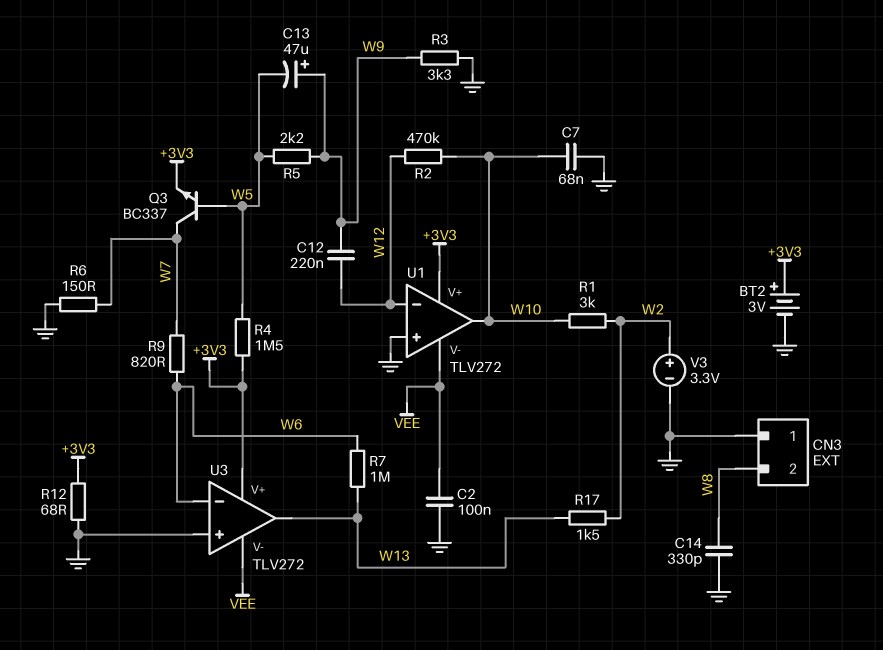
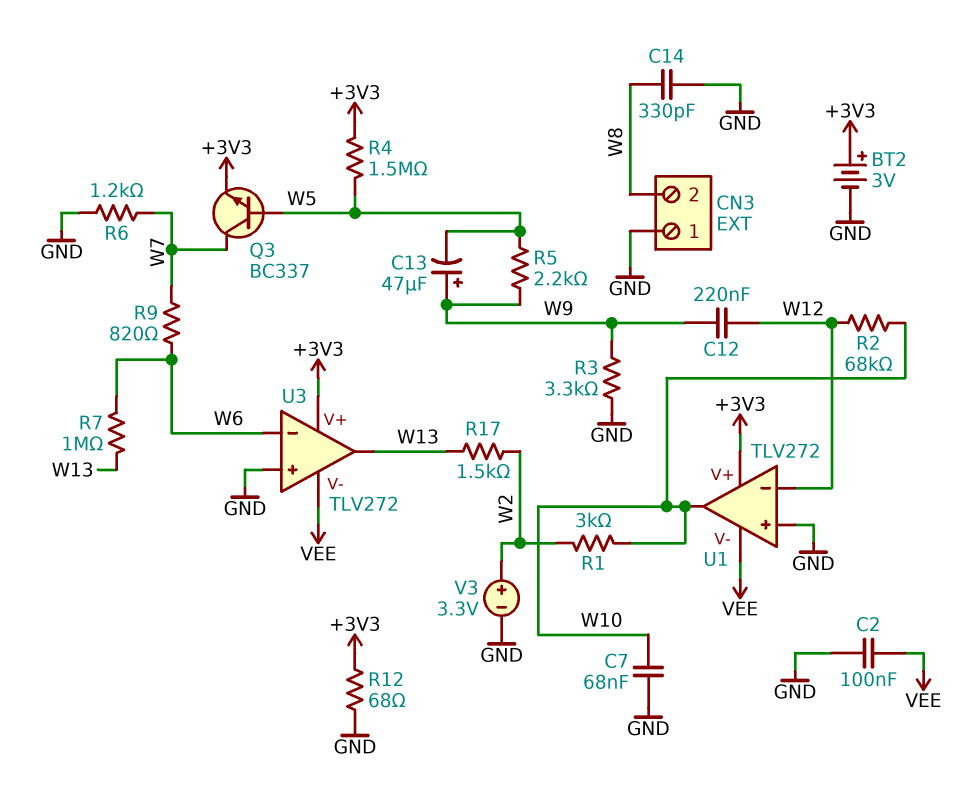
R2: 470k (W10, W12) -> 68k (W10, W12)
R6: 150 (GND, W7) -> 1.2k (GND, W7)

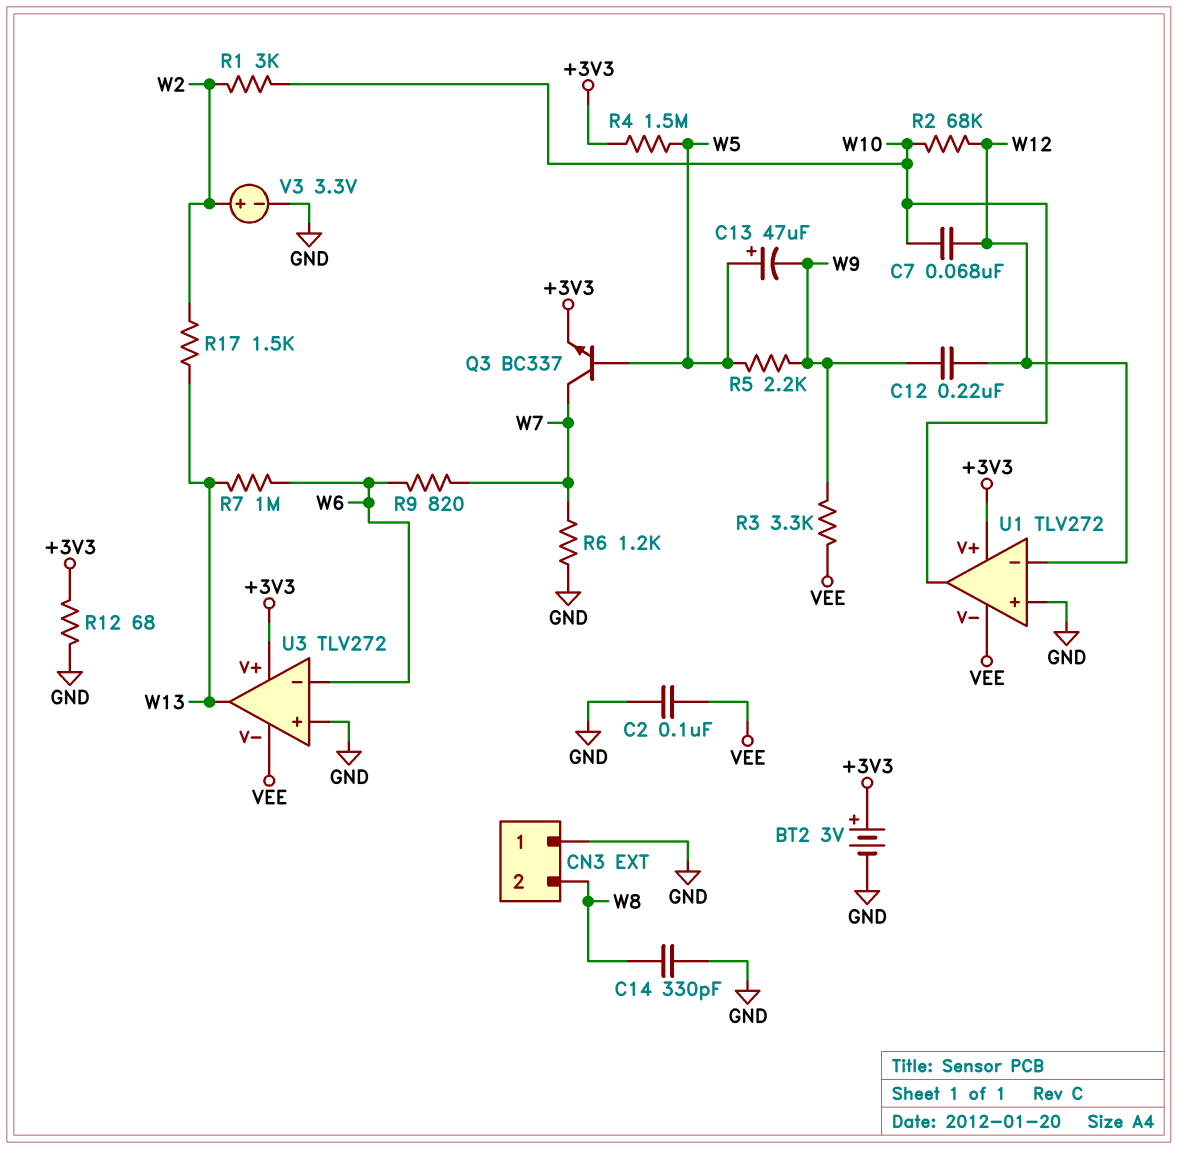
C7: 68nF (GND, W10) -> 68nF (W10, W12)
C13: 47uF (plus W9, minus W5) -> 47uF (plus W5, minus W9)
R3: 3.3k (GND, W9) -> 3.3k (VEE, W9)

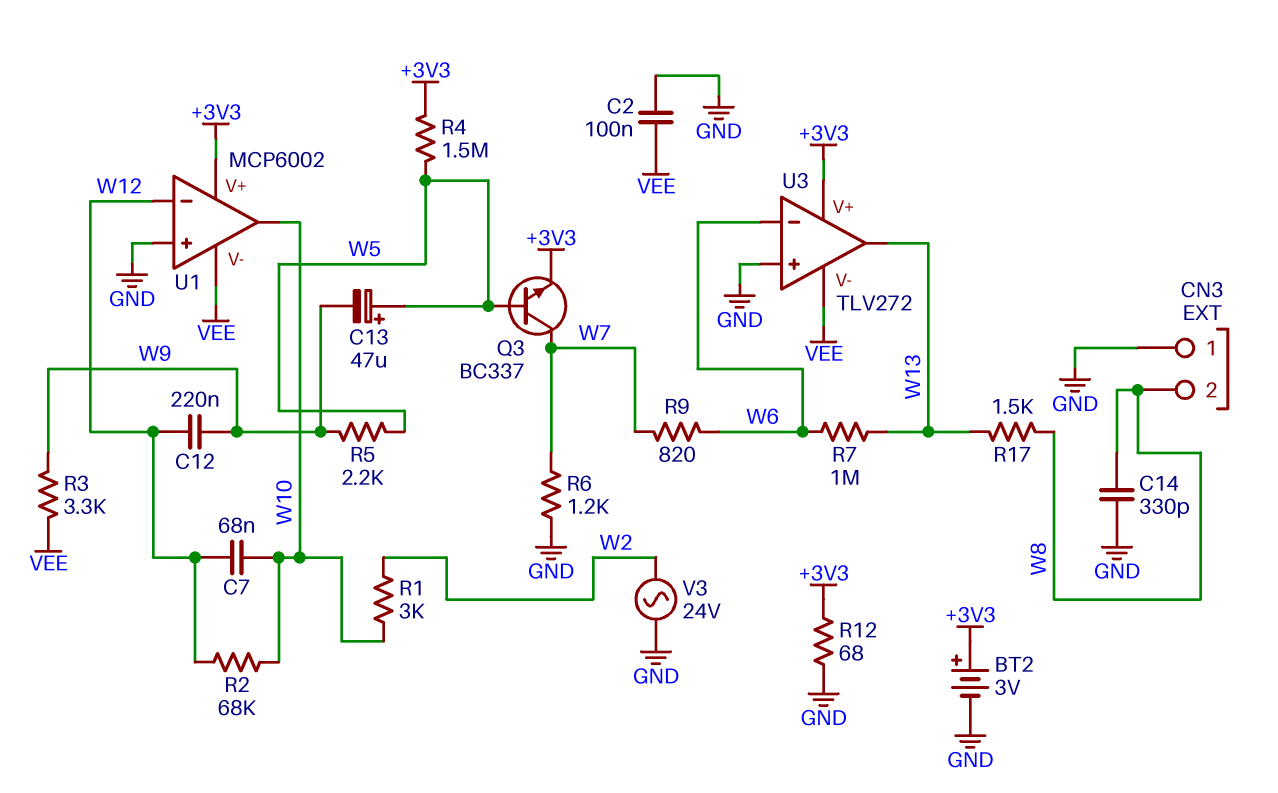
R17: 1.5k (W2, W13) -> 1.5k (W8, W13)
U1: TLV272 -> MCP6002
V3: 3.3V (plus W2, minus GND) -> AC 24V (GND, W2)

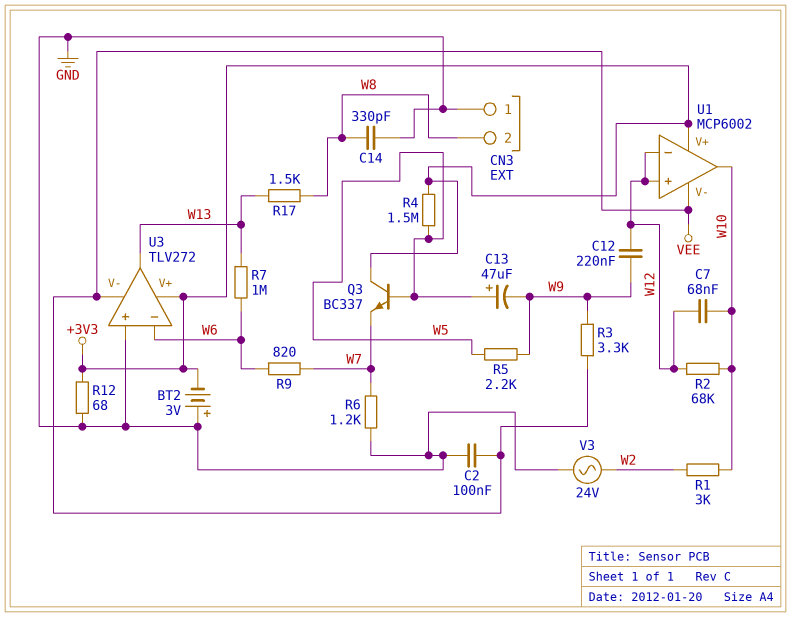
BT2: 3V (plus +3V3, minus GND) -> 3V (plus GND, minus +3V3)
Q3: NPN BC337 (B W5, C W7, E +3V3) -> NPN BC337 (B W5, C +3V3, E W7)
U1 pin in+: GND -> W12

